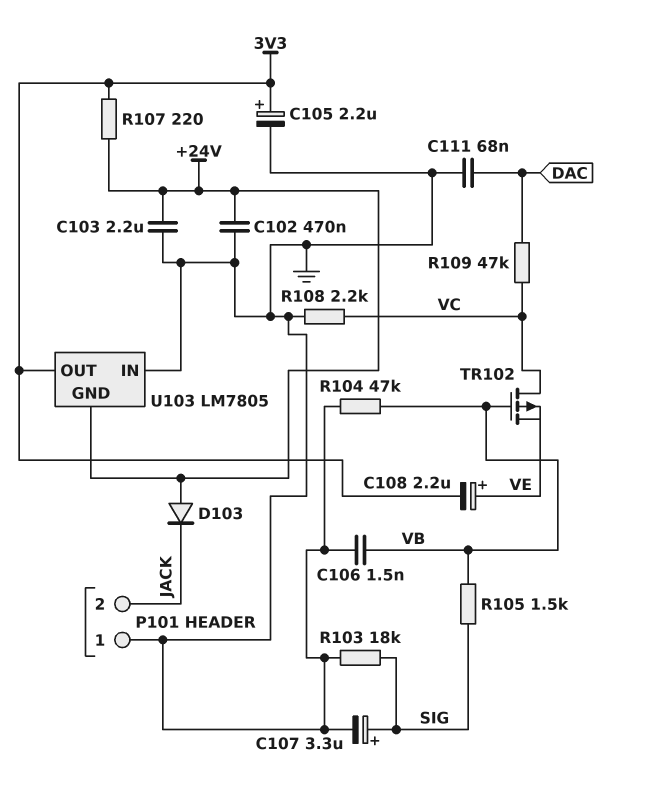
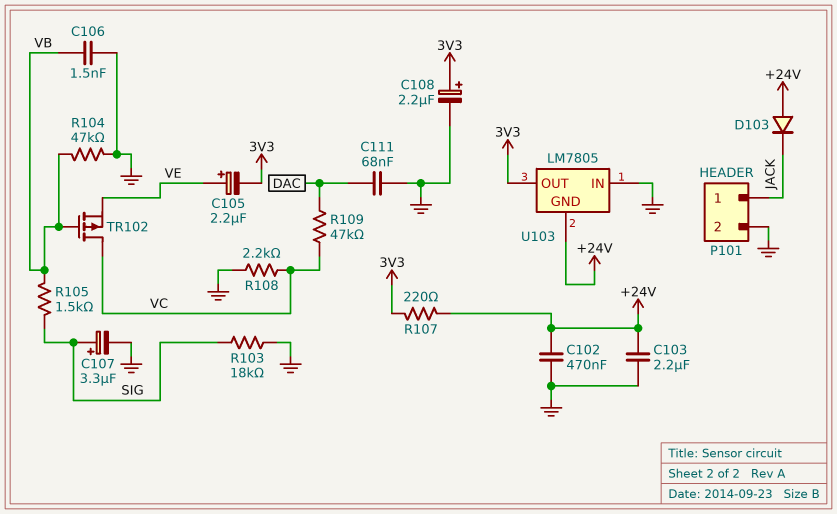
C105: 2.2uF (plus 3V3, minus GND) -> 2.2uF (plus VE, minus 3V3)
C108: 2.2uF (plus VE, minus 3V3) -> 2.2uF (plus 3V3, minus GND)
P101 pin 1: GND -> JACK
P101 pin 2: JACK -> GND

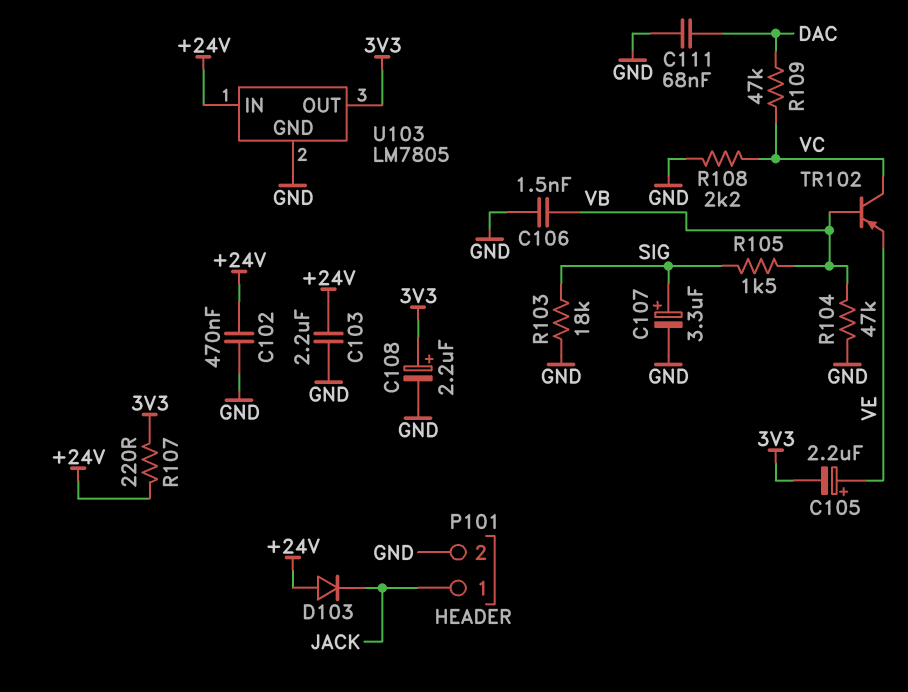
TR102: PMOS (G VB, D VC, S VE) -> PNP (B VB, C VC, E VE)
U103 pin GND: +24V -> GND
U103 pin IN: GND -> +24V

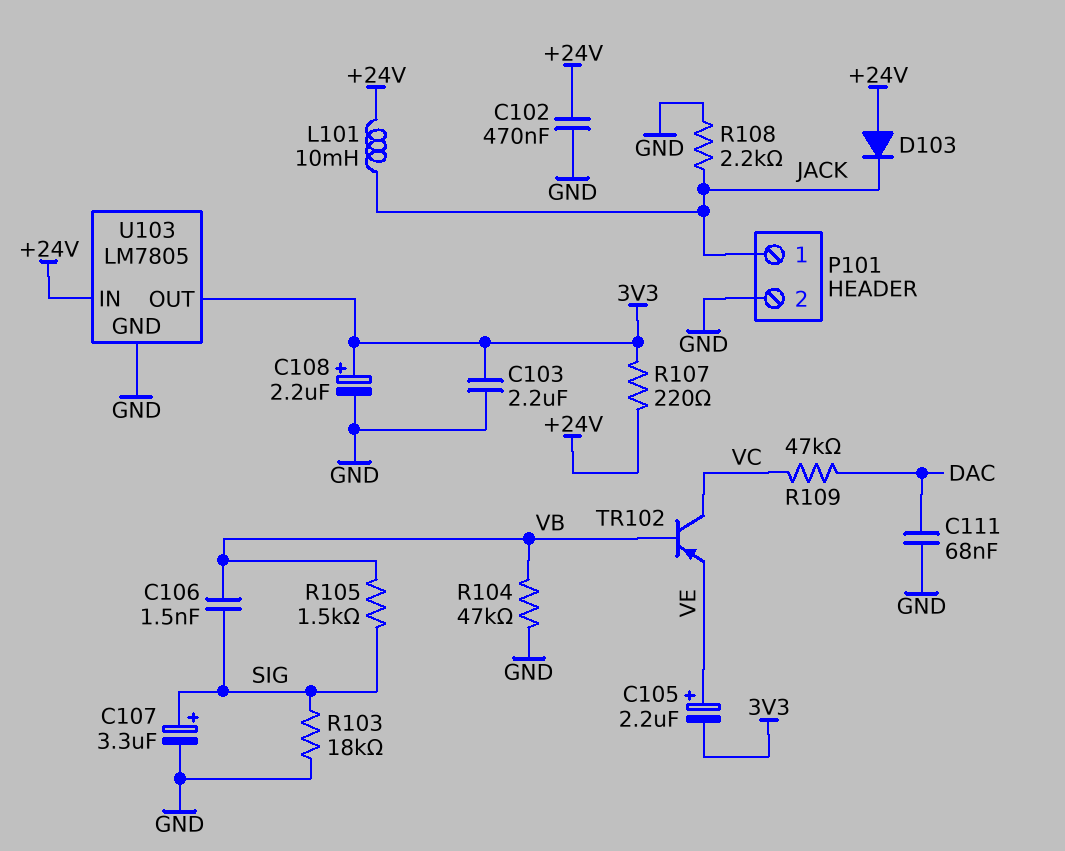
C103: 2.2uF (+24V, GND) -> 2.2uF (3V3, GND)
C106: 1.5nF (GND, VB) -> 1.5nF (SIG, VB)
L101: none -> 10mH (+24V, JACK)
R108: 2.2k (GND, VC) -> 2.2k (GND, JACK)

